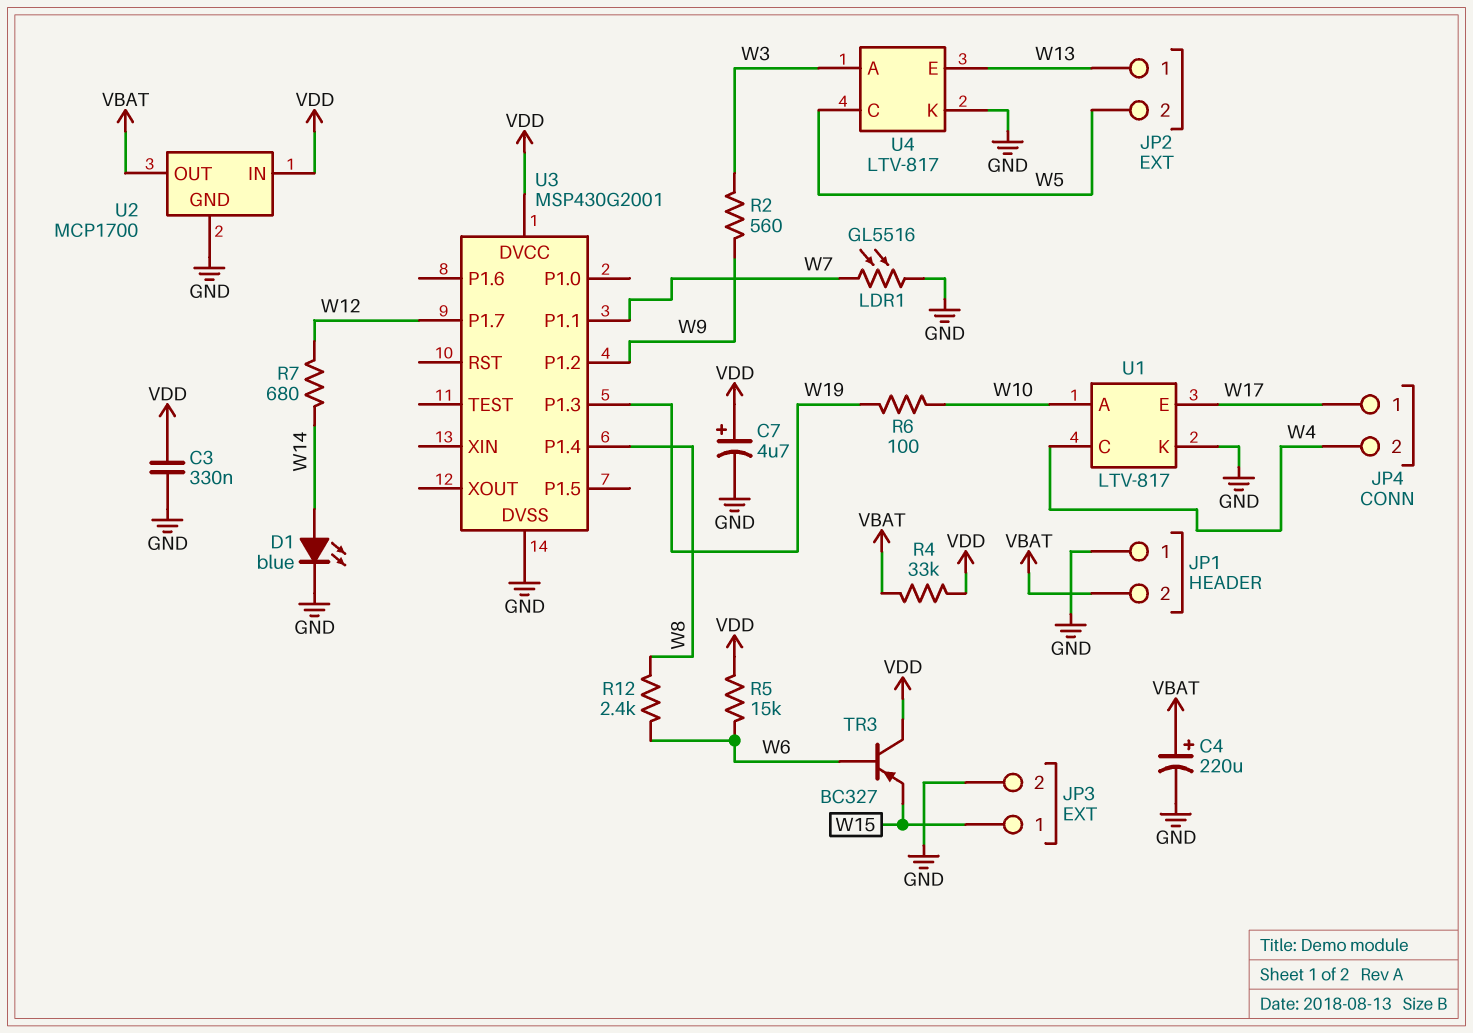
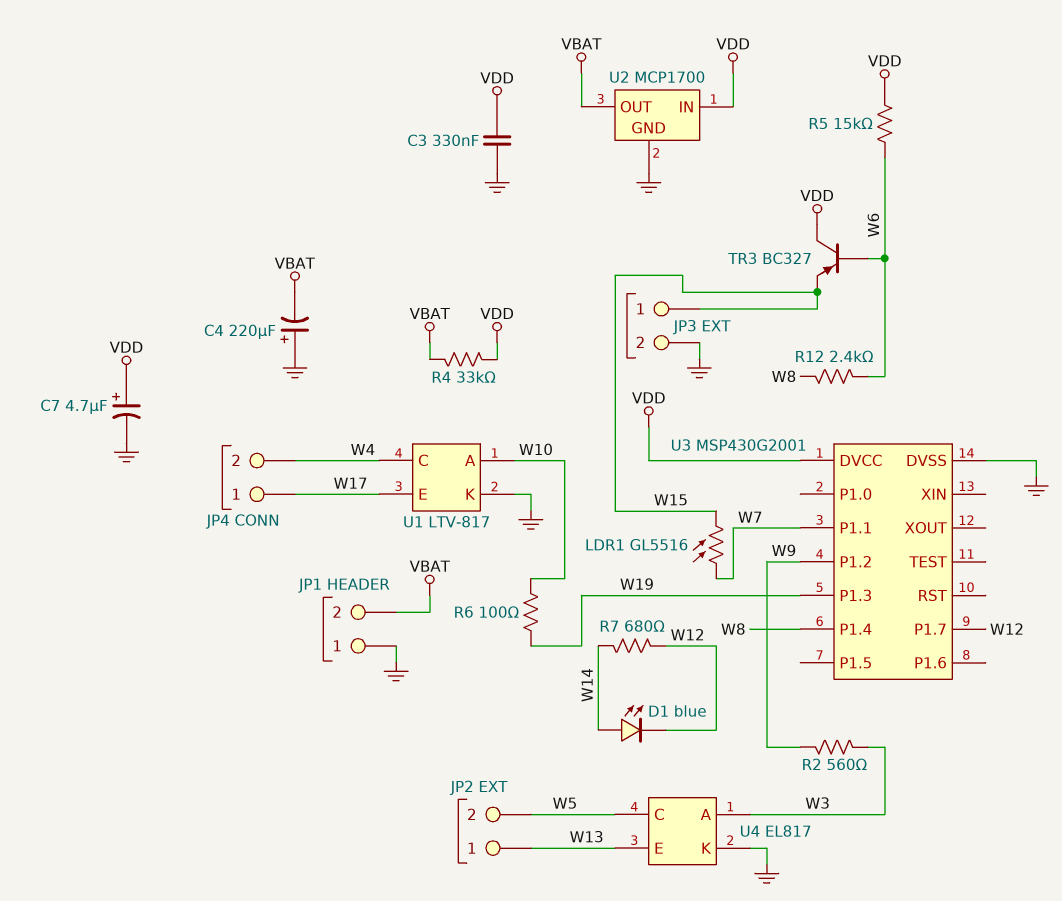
C4: 220uF (plus VBAT, minus GND) -> 220uF (plus GND, minus VBAT)
D1: LED blue (A W14, K GND) -> LED blue (A W14, K W12)
LDR1: GL5516 (GND, W7) -> GL5516 (W7, W15)
U4: LTV-817 -> EL817

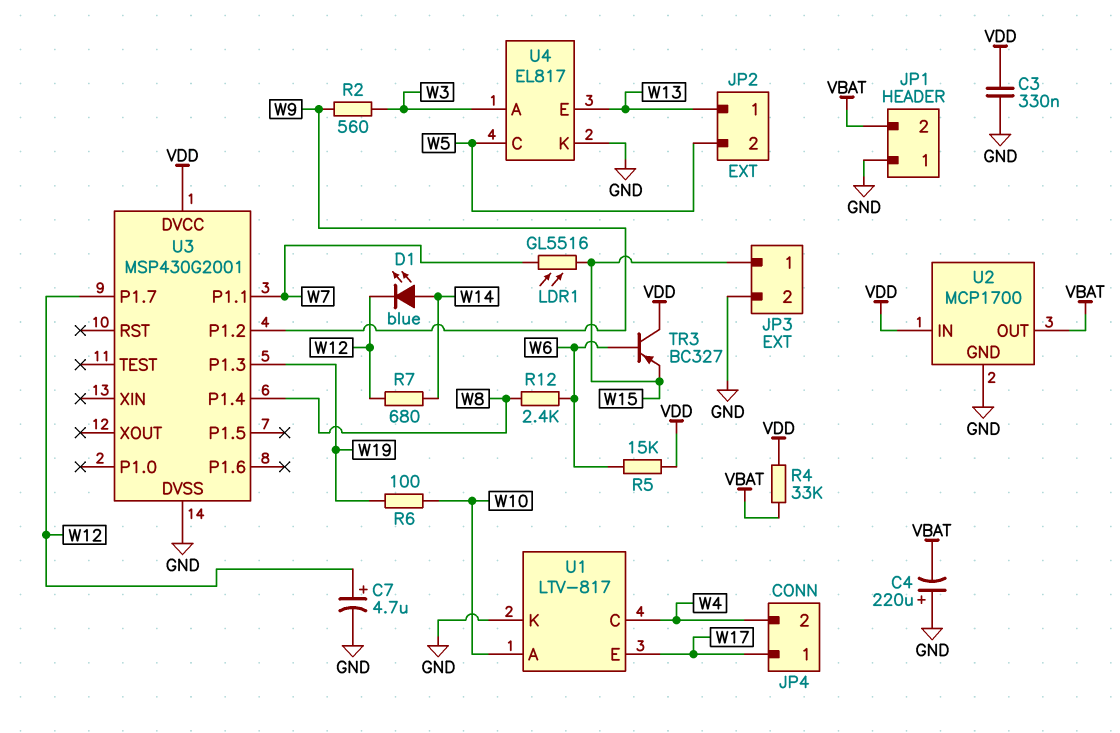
C7: 4.7uF (plus VDD, minus GND) -> 4.7uF (plus W12, minus GND)

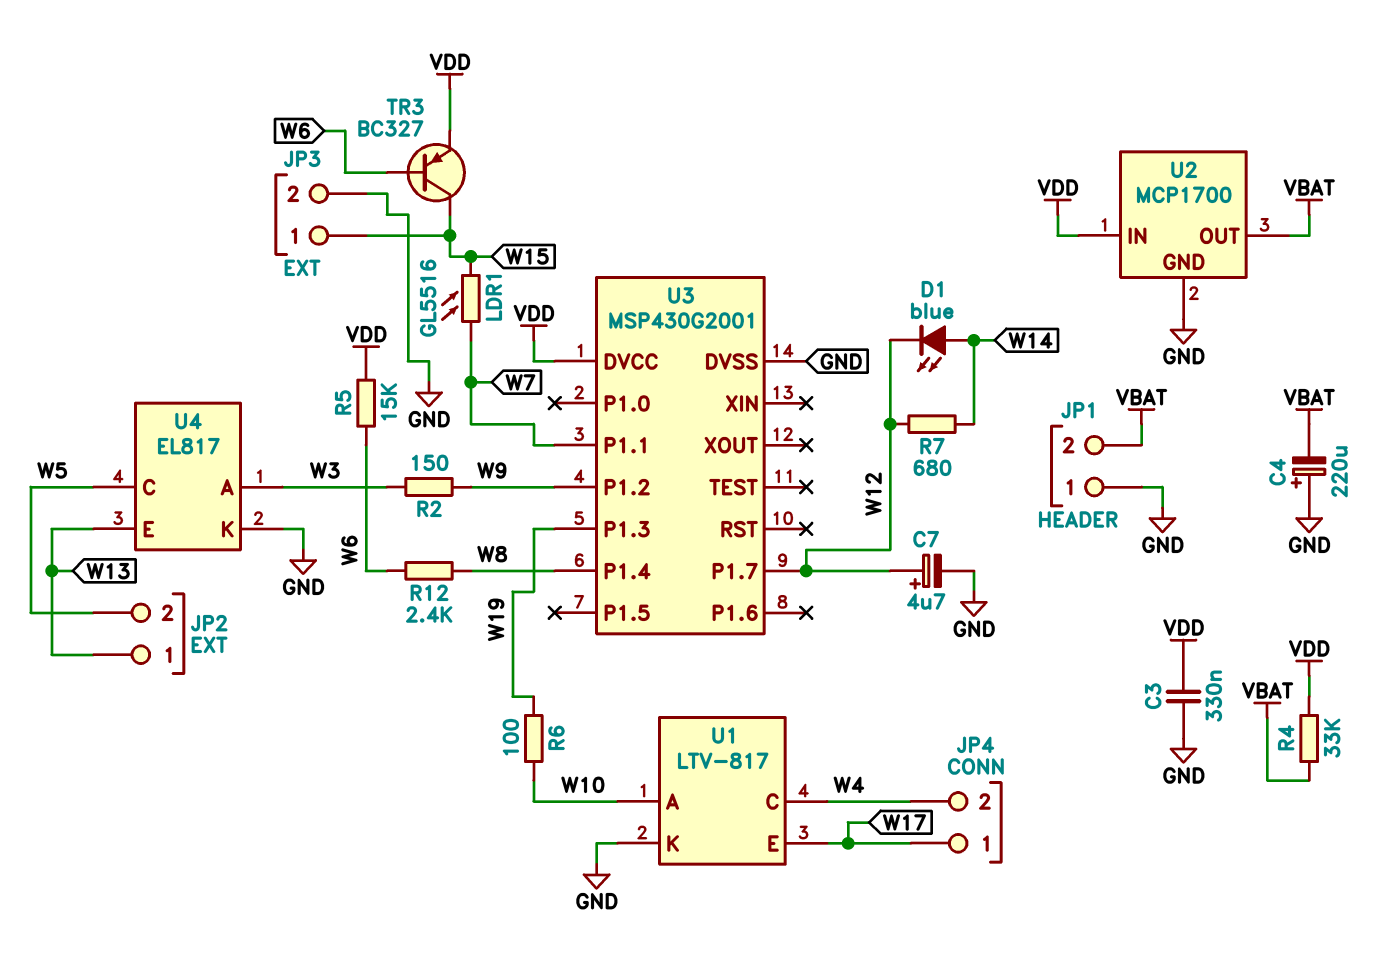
R2: 560 (W3, W9) -> 150 (W3, W9)
TR3: PNP BC327 (B W6, C VDD, E W15) -> PNP BC327 (B W6, C W15, E VDD)

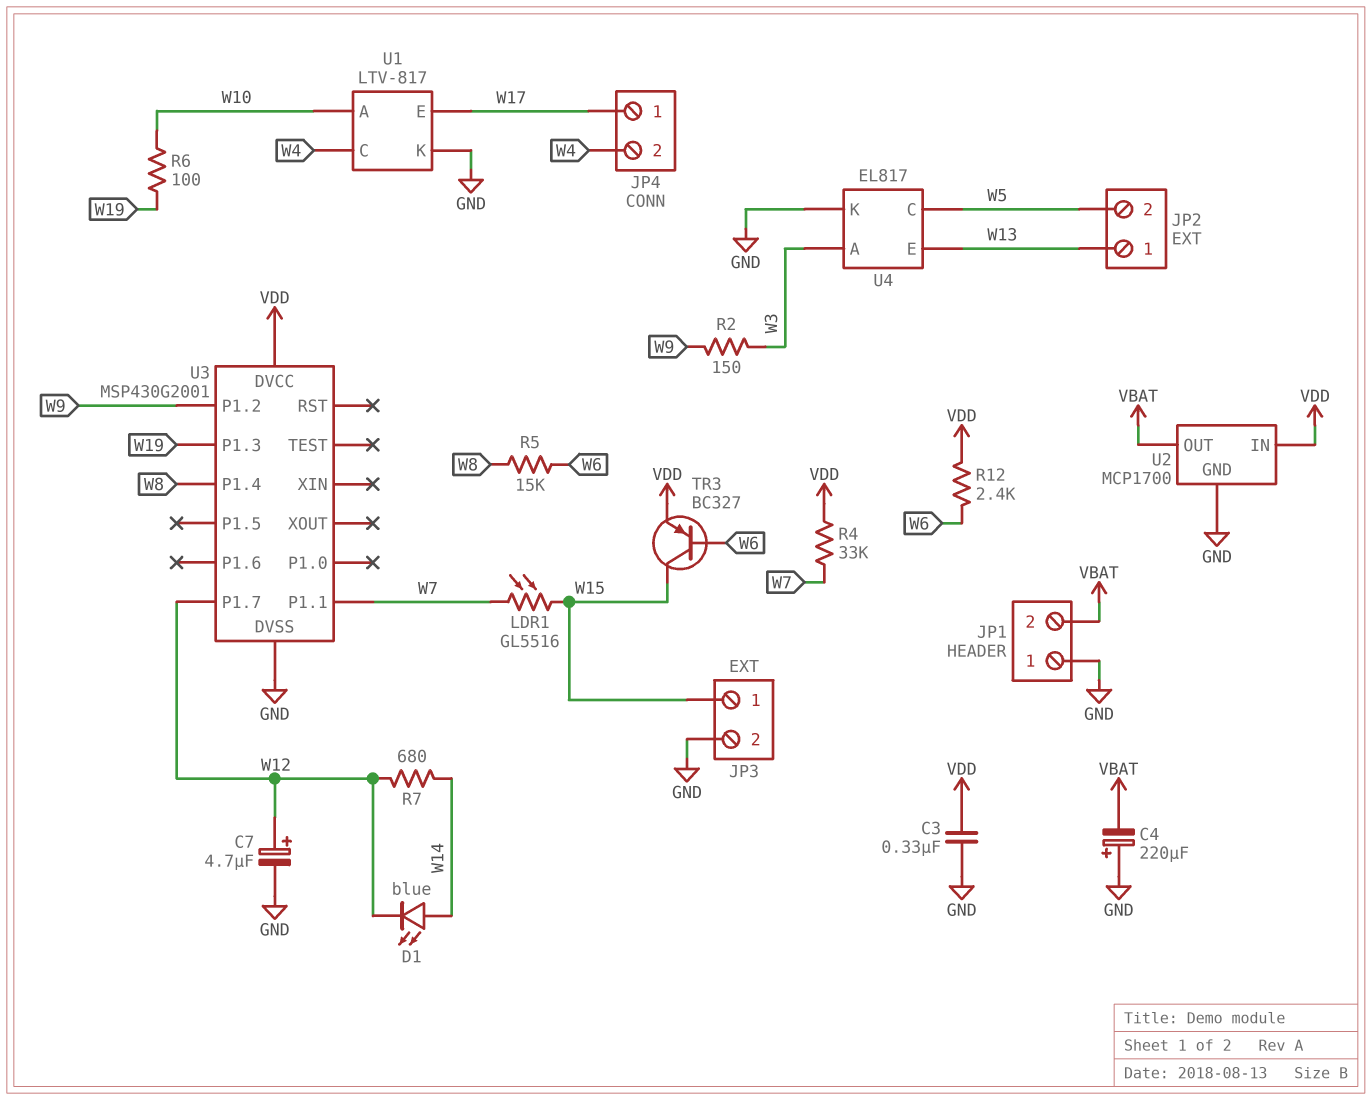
R4: 33k (VBAT, VDD) -> 33k (VDD, W7)
R5: 15k (VDD, W6) -> 15k (W6, W8)
R12: 2.4k (W6, W8) -> 2.4k (VDD, W6)

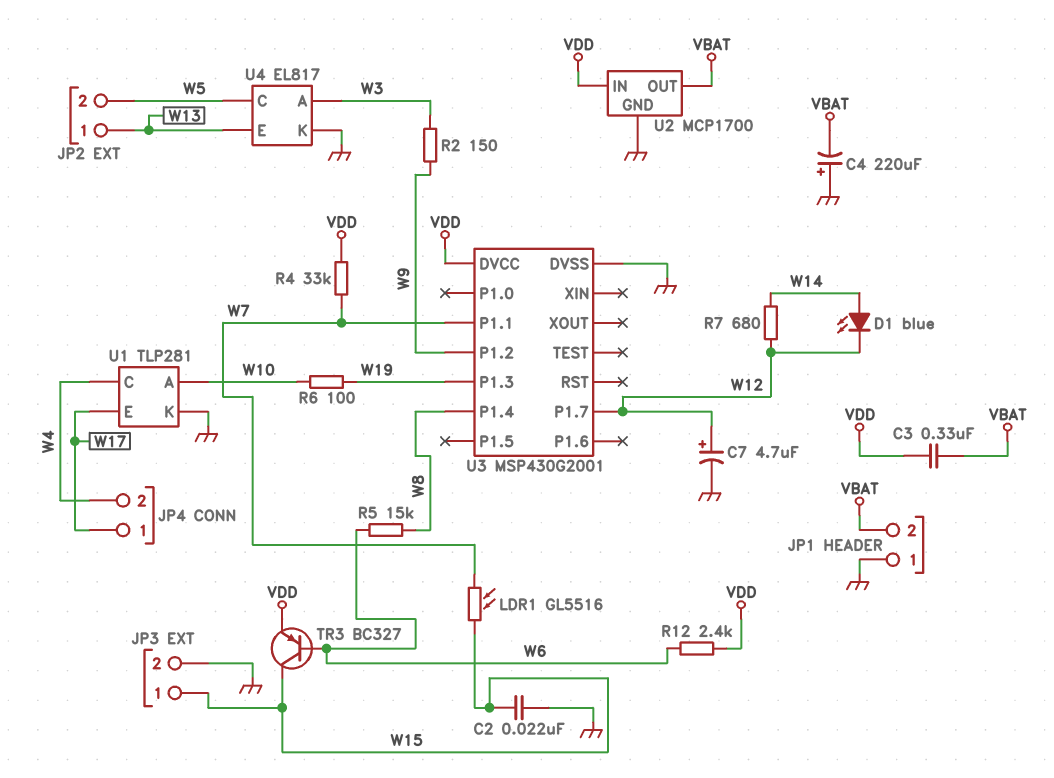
C2: none -> 22nF (GND, W15)
C3: 330nF (GND, VDD) -> 330nF (VBAT, VDD)
U1: LTV-817 -> TLP281

